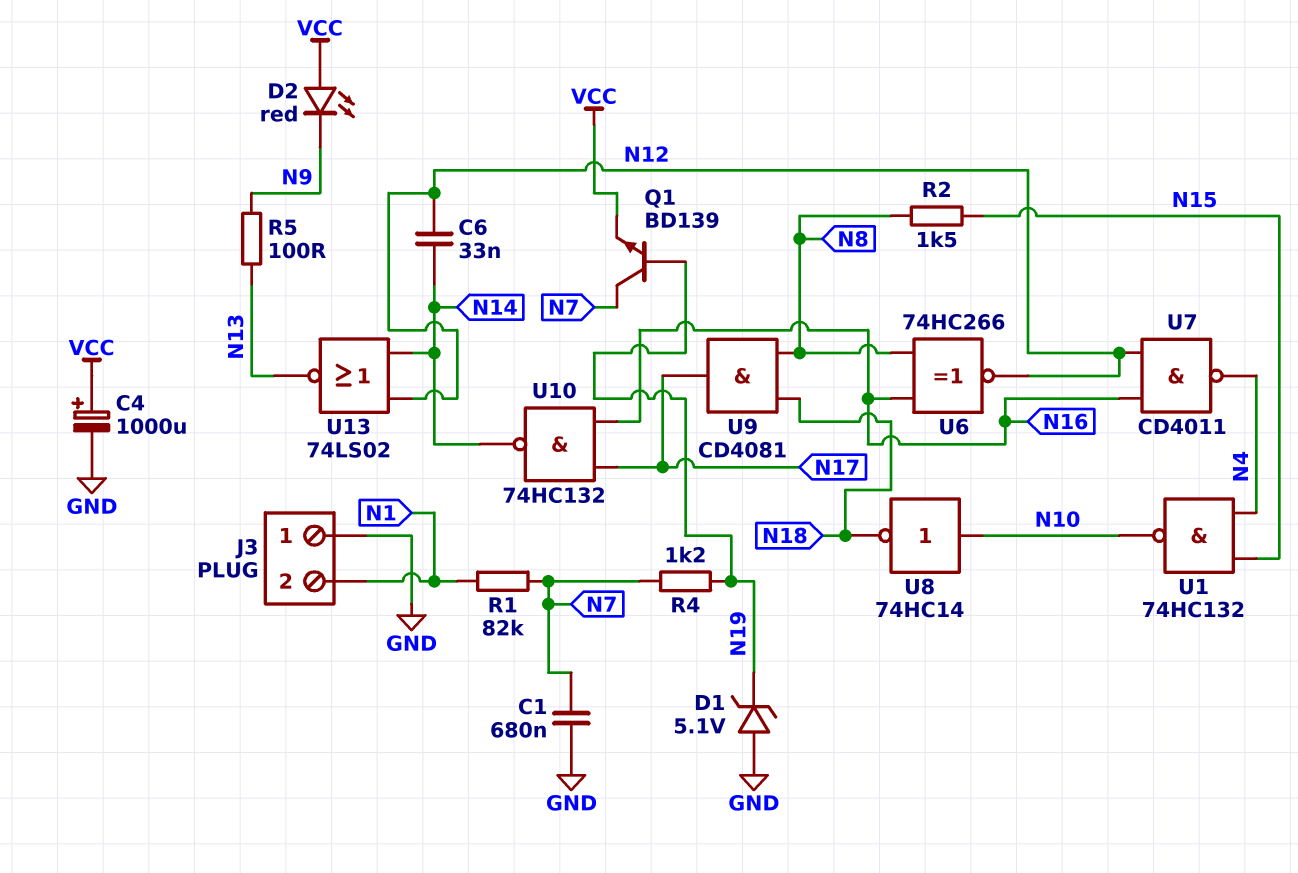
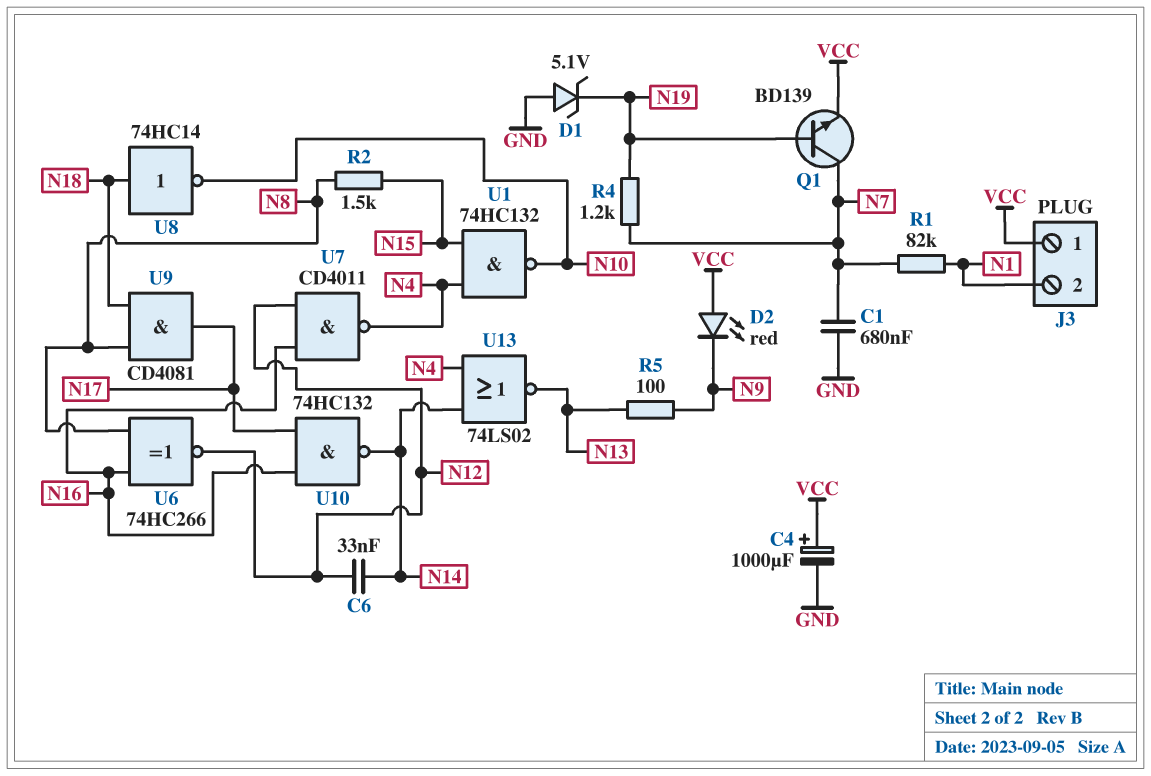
J3 pin 1: GND -> VCC
U8: NOT 74HC14 (in N10, out N18) -> NOT 74HC14 (in N18, out N10)
U13: NOR 74LS02 (in N12, in N14, out N13) -> NOR 74LS02 (in N4, in N14, out N13)

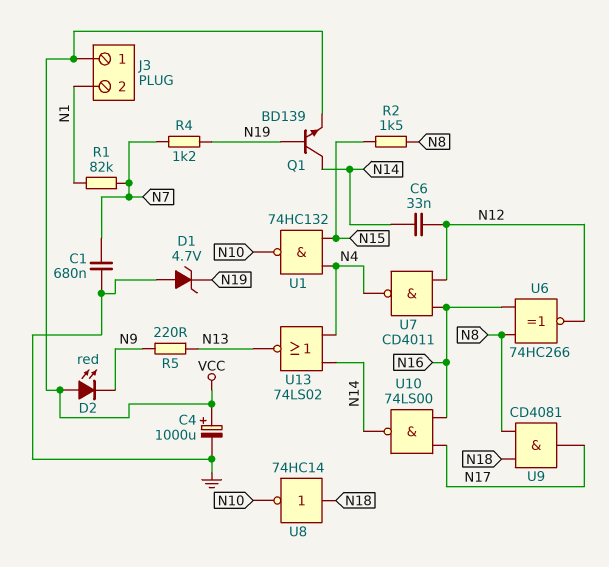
D1: zener 5.1V (A GND, K N19) -> zener 4.7V (A GND, K N19)
Q1: NPN BD139 (B N19, C N7, E VCC) -> NPN BD139 (B N19, C N14, E VCC)
R5: 100 (N9, N13) -> 220 (N9, N13)
U10: NAND 74HC132 (in N16, in N17, out N14) -> NAND 74LS00 (in N16, in N17, out N14)

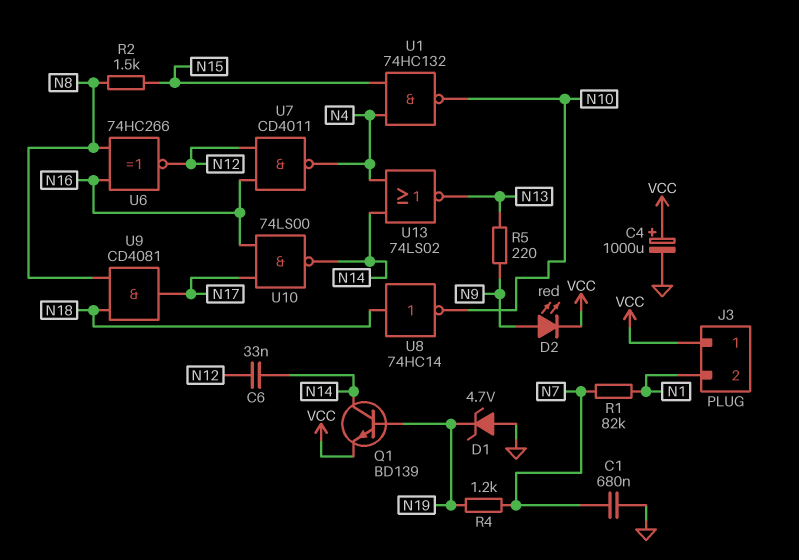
D2: LED red (A VCC, K N9) -> LED red (A N9, K VCC)

